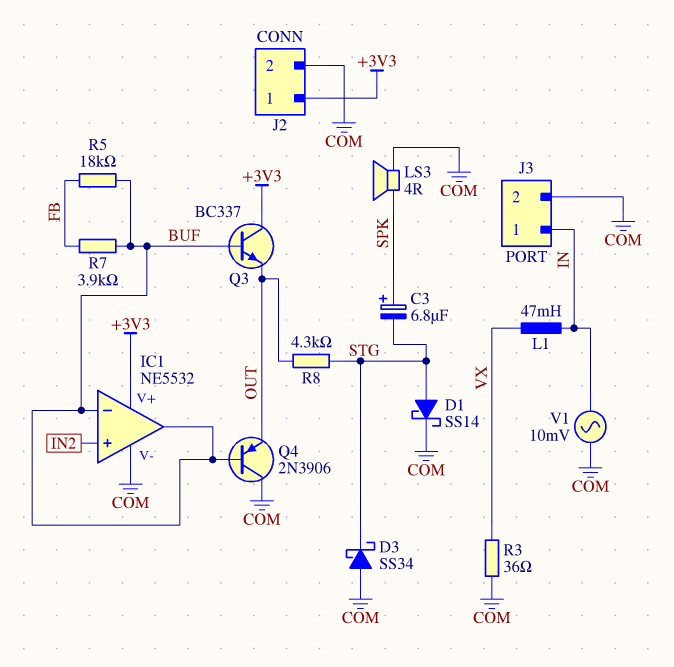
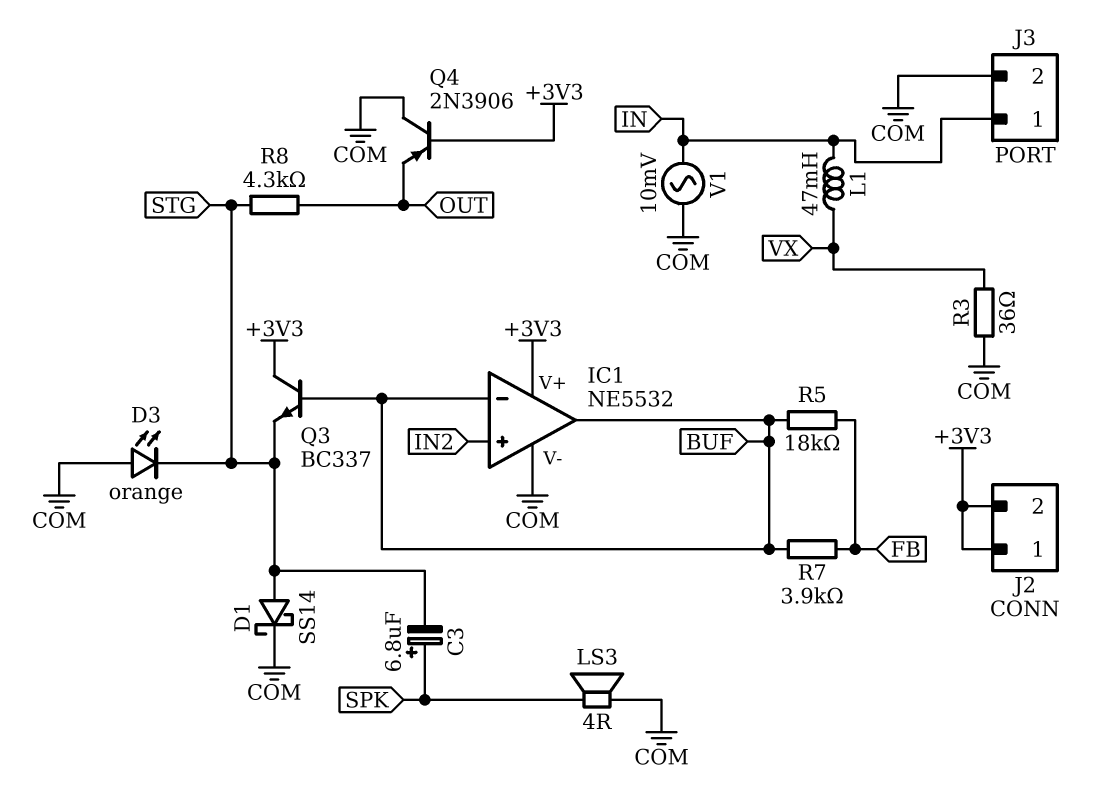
D3: schottky SS34 (A COM, K STG) -> LED orange (A COM, K STG)
J2 pin 2: COM -> +3V3
Q3: NPN BC337 (B BUF, C +3V3, E OUT) -> NPN BC337 (B BUF, C +3V3, E STG)
Q4: PNP 2N3906 (B BUF, C COM, E OUT) -> PNP 2N3906 (B +3V3, C COM, E OUT)

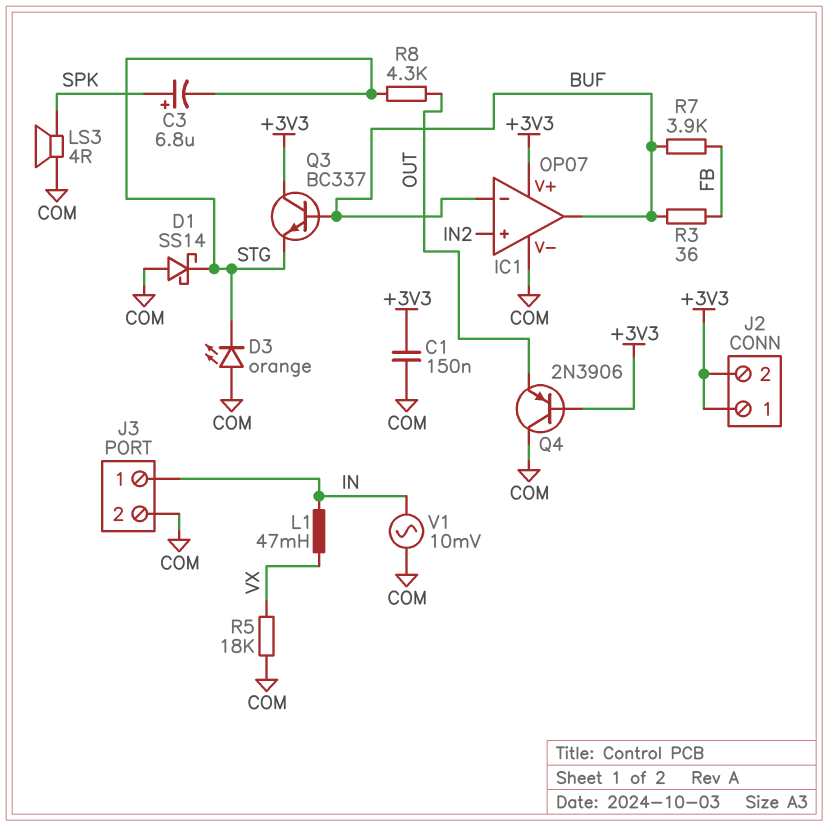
C1: none -> 150nF (+3V3, COM)
D1: schottky SS14 (A STG, K COM) -> schottky SS14 (A COM, K STG)
IC1: NE5532 -> OP07
R3: 36 (COM, VX) -> 36 (BUF, FB)
R5: 18k (BUF, FB) -> 18k (COM, VX)

